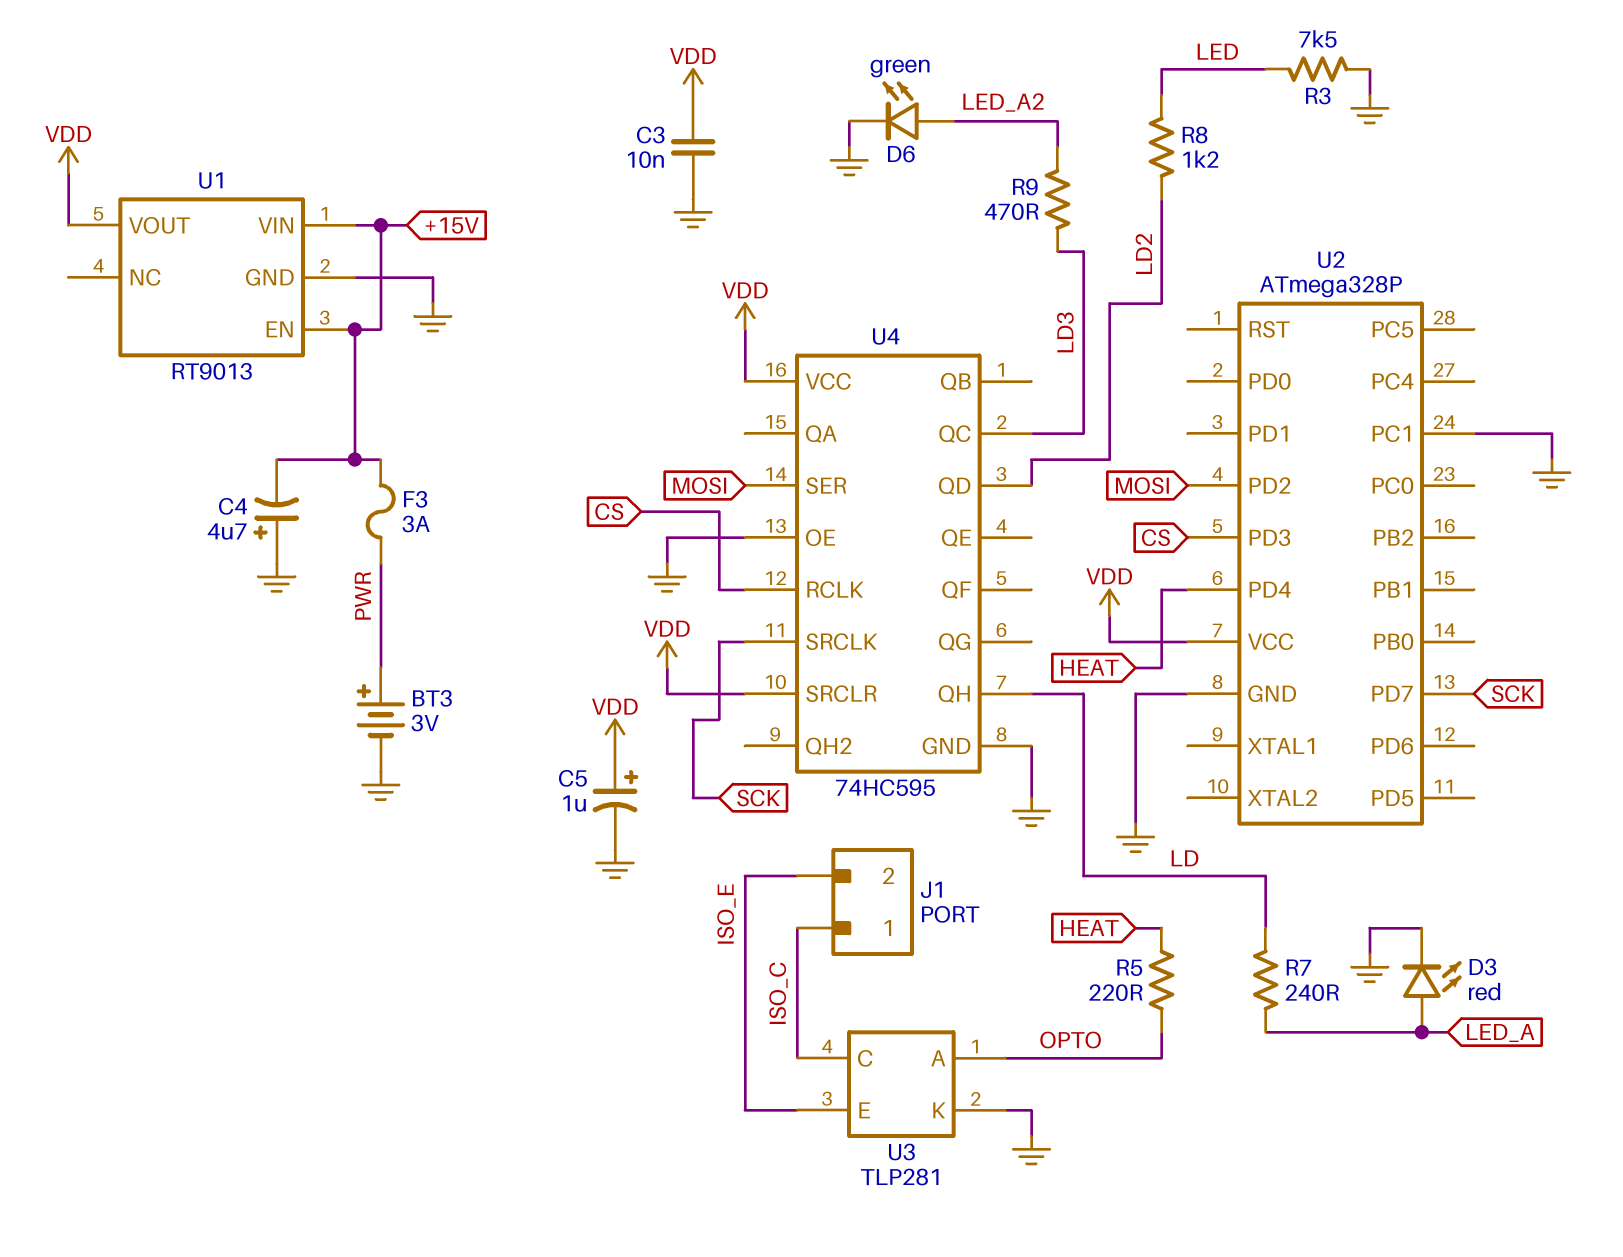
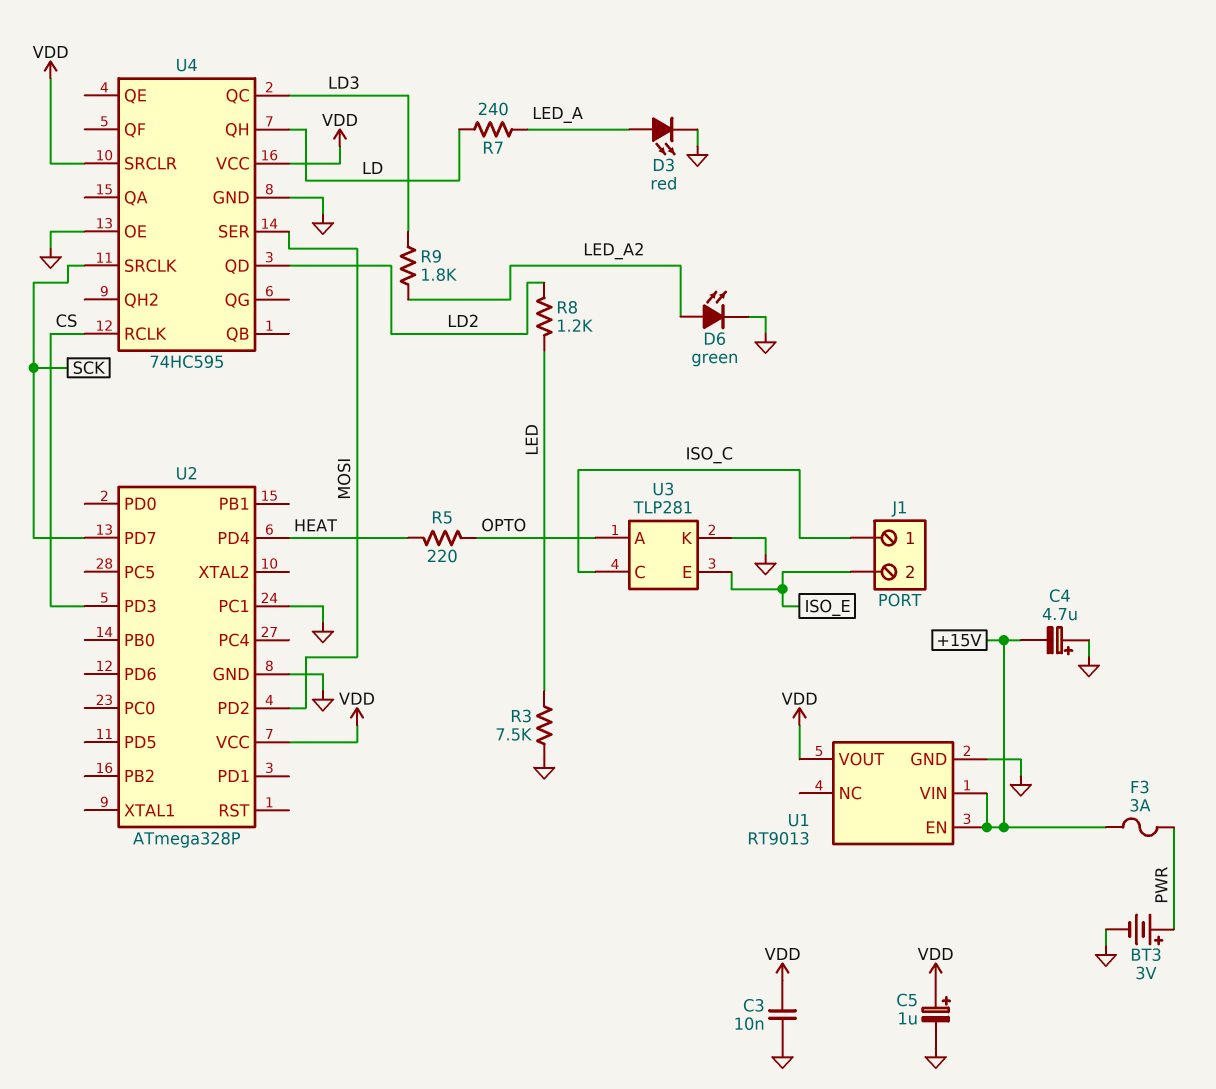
R9: 470 (LD3, LED_A2) -> 1.8k (LD3, LED_A2)

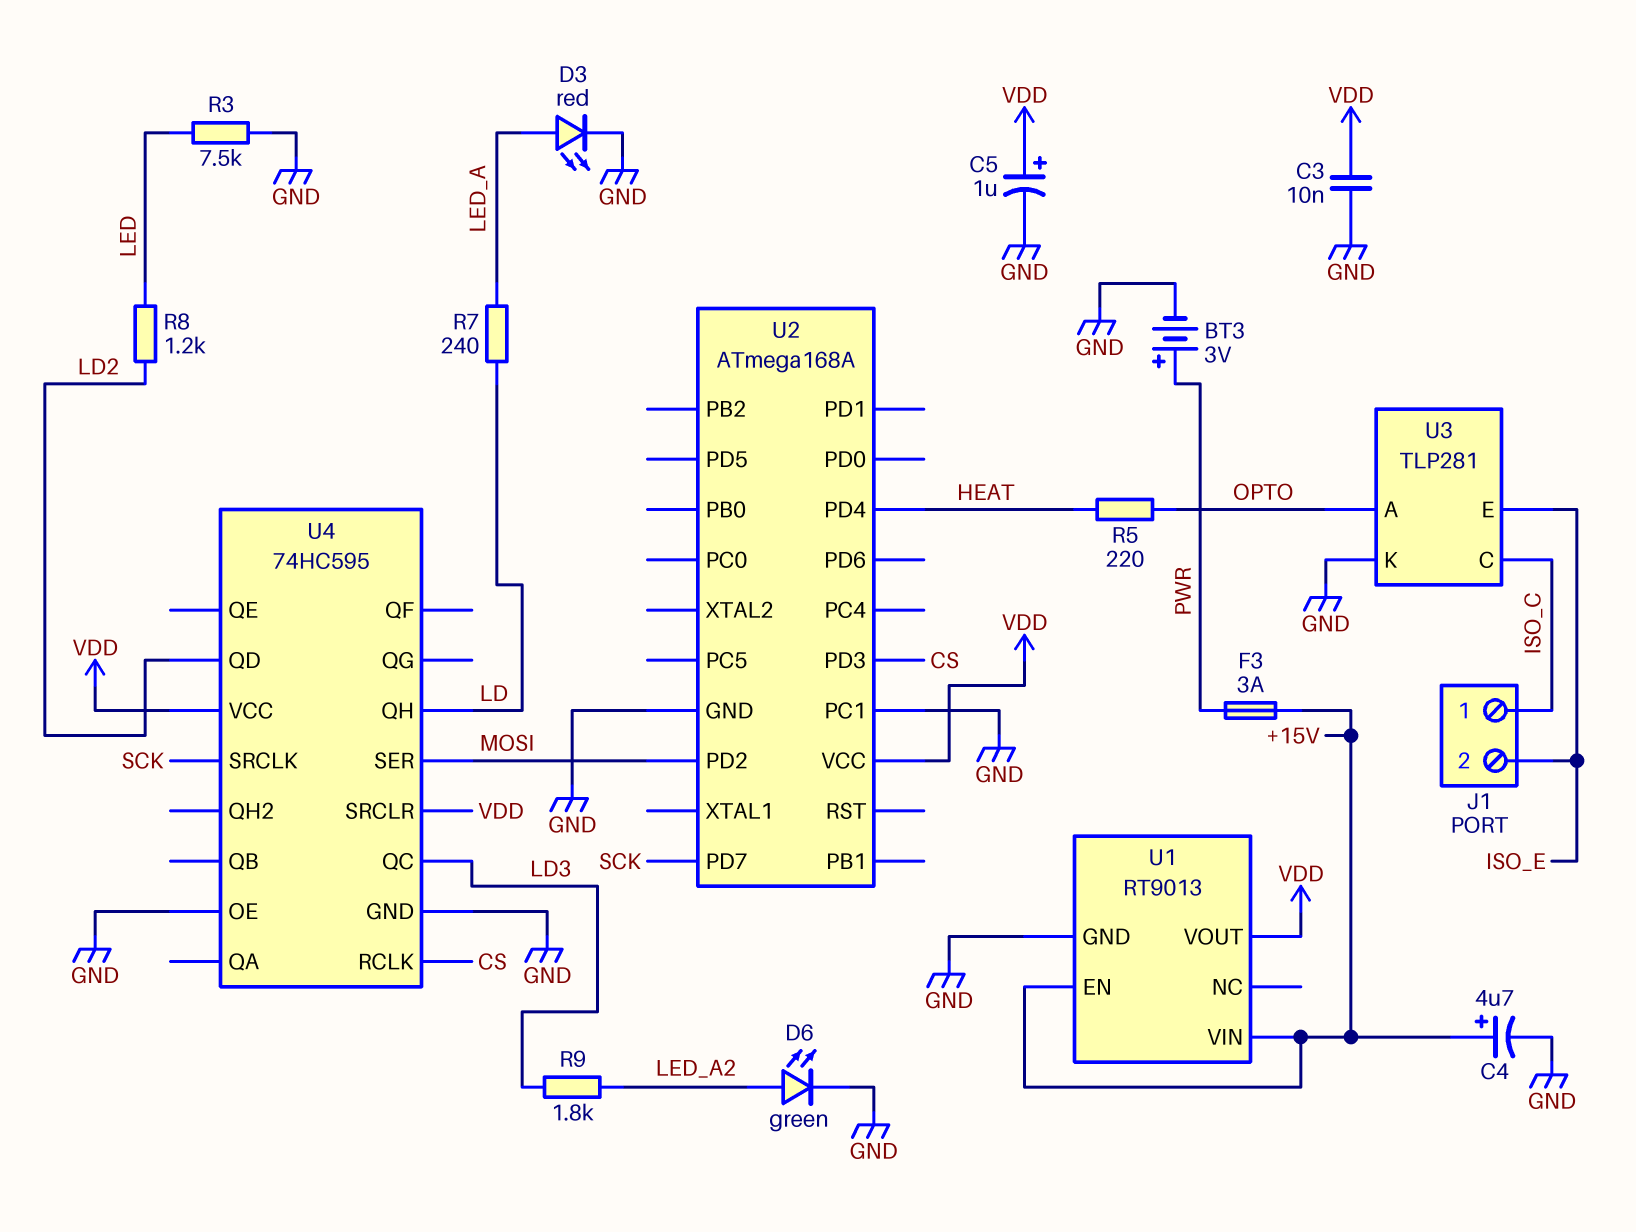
C4: 4.7uF (plus GND, minus +15V) -> 4.7uF (plus +15V, minus GND)
U2: ATmega328P -> ATmega168A

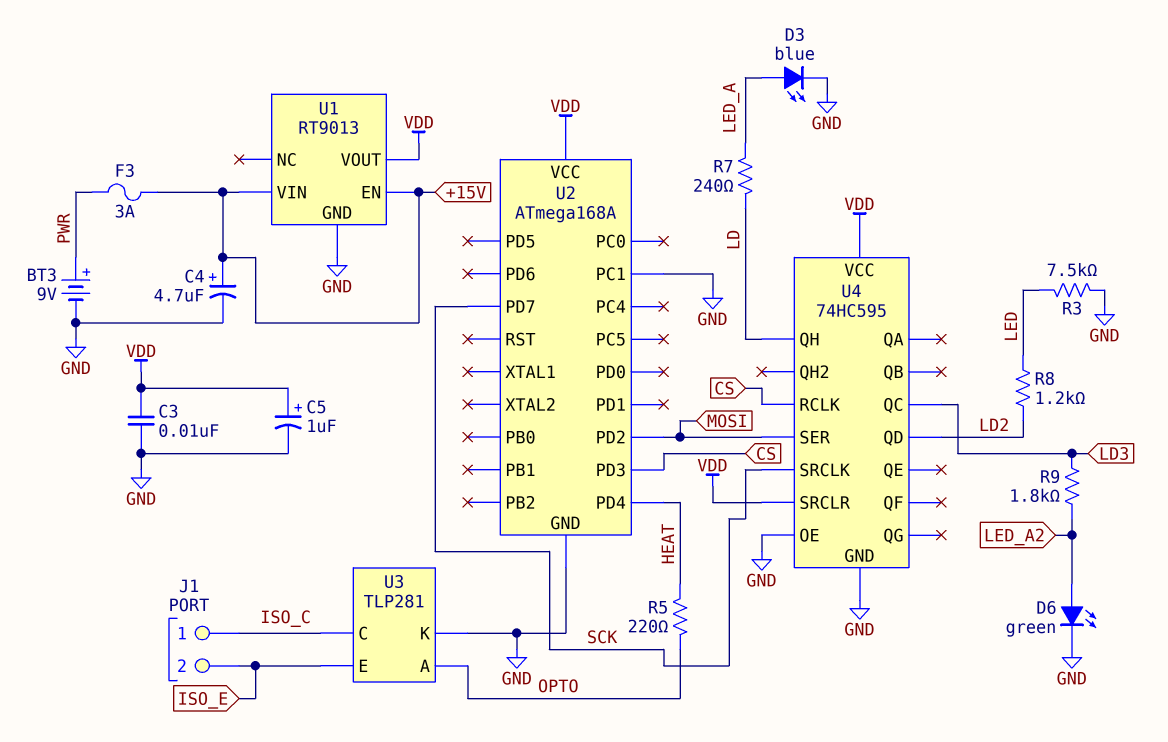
BT3: 3V (plus PWR, minus GND) -> 9V (plus PWR, minus GND)
D3: LED red (A LED_A, K GND) -> LED blue (A LED_A, K GND)

